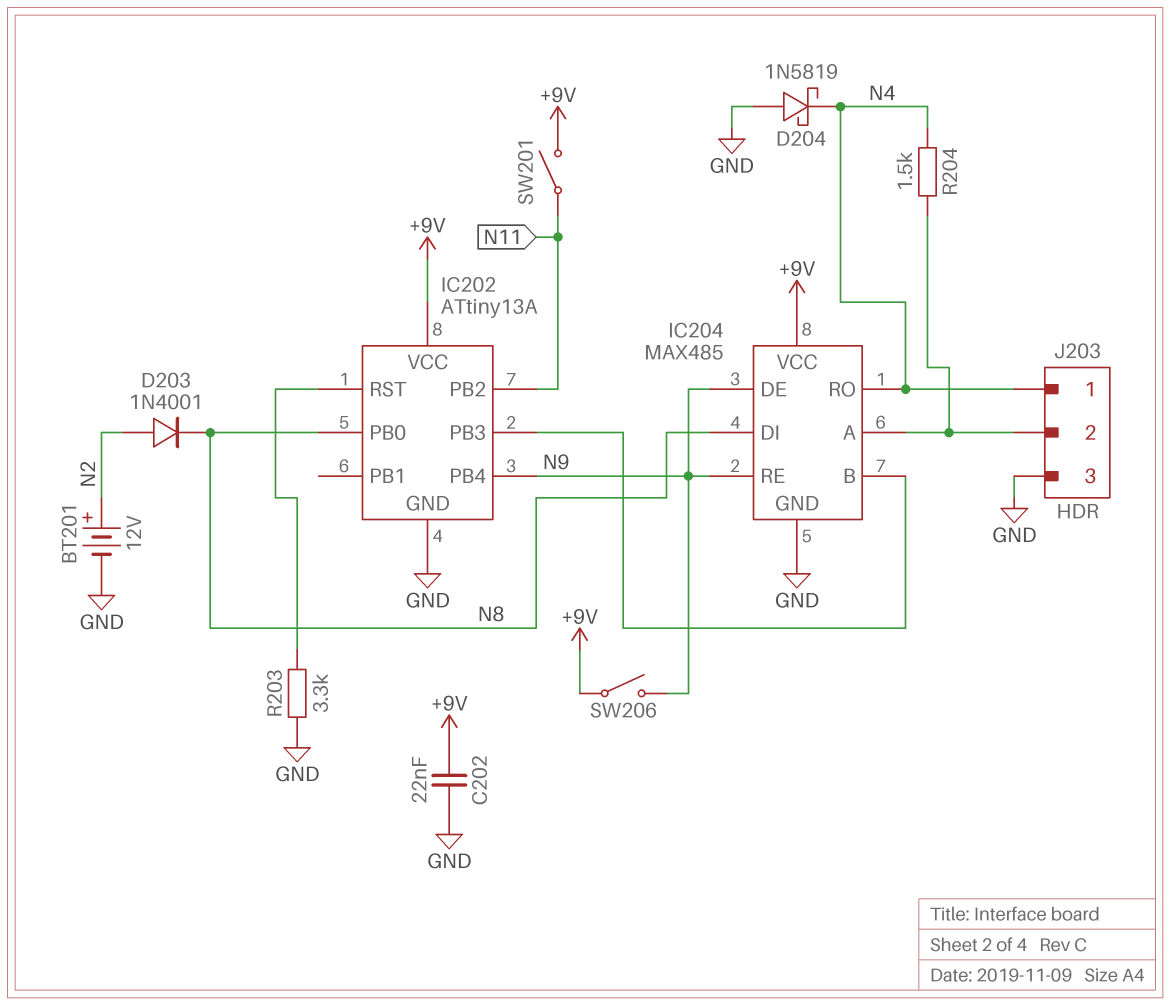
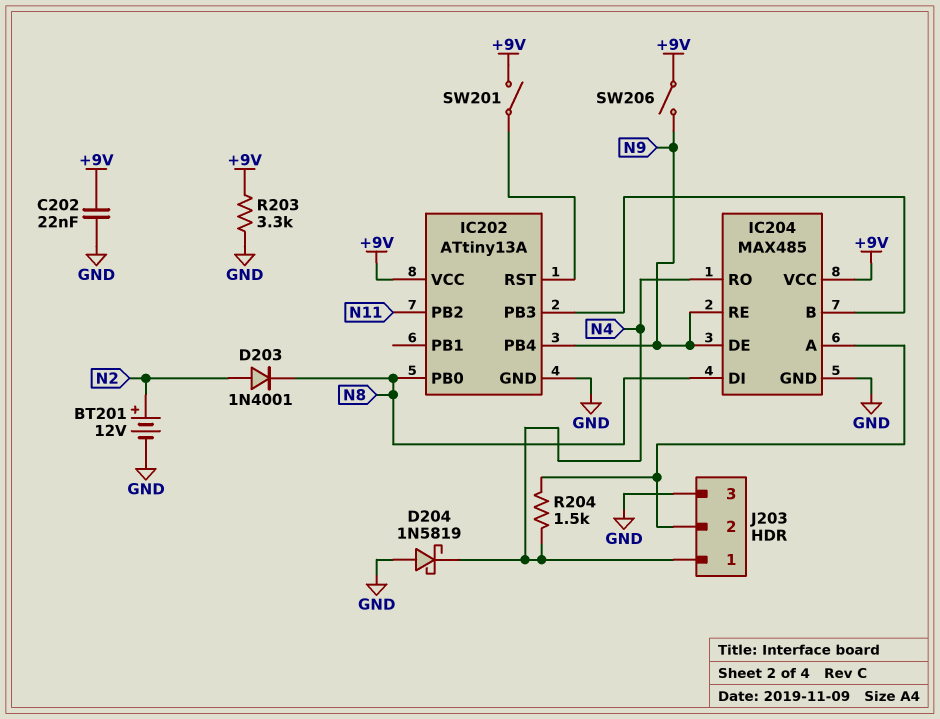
R203: 3.3k (GND, IC202/RST) -> 3.3k (+9V, GND)
SW201: switch (+9V, N11) -> switch (+9V, IC202/RST)

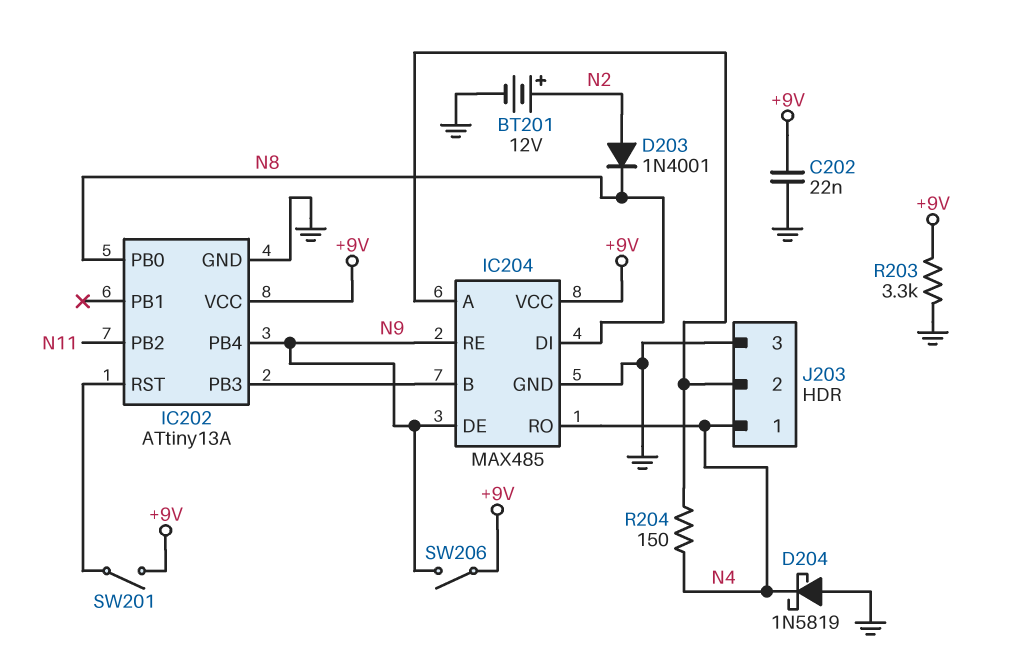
R204: 1.5k (IC204/A, N4) -> 150 (IC204/A, N4)

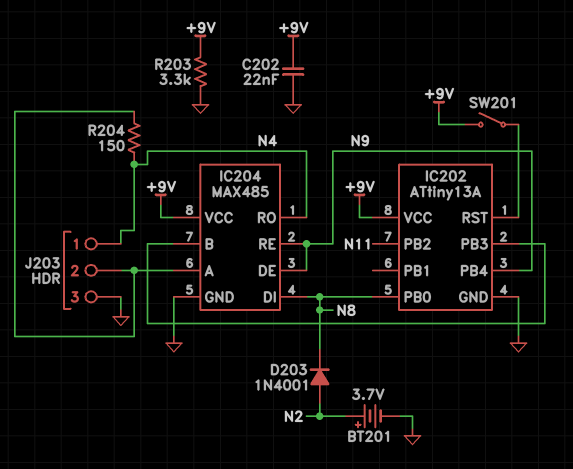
BT201: 12V (plus N2, minus GND) -> 3.7V (plus N2, minus GND)
D204: schottky 1N5819 (A GND, K N4) -> none
SW206: switch (+9V, N9) -> none

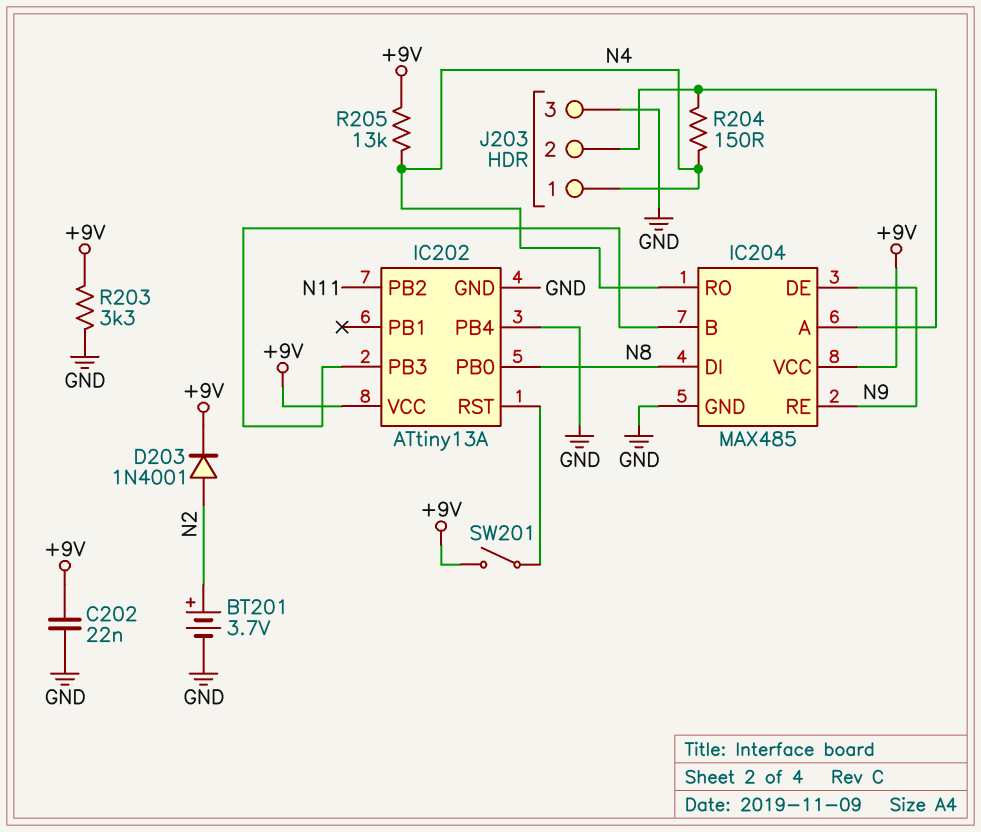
D203: diode 1N4001 (A N2, K N8) -> diode 1N4001 (A N2, K +9V)
IC202 pin PB4: N9 -> GND
R205: none -> 13k (+9V, N4)

